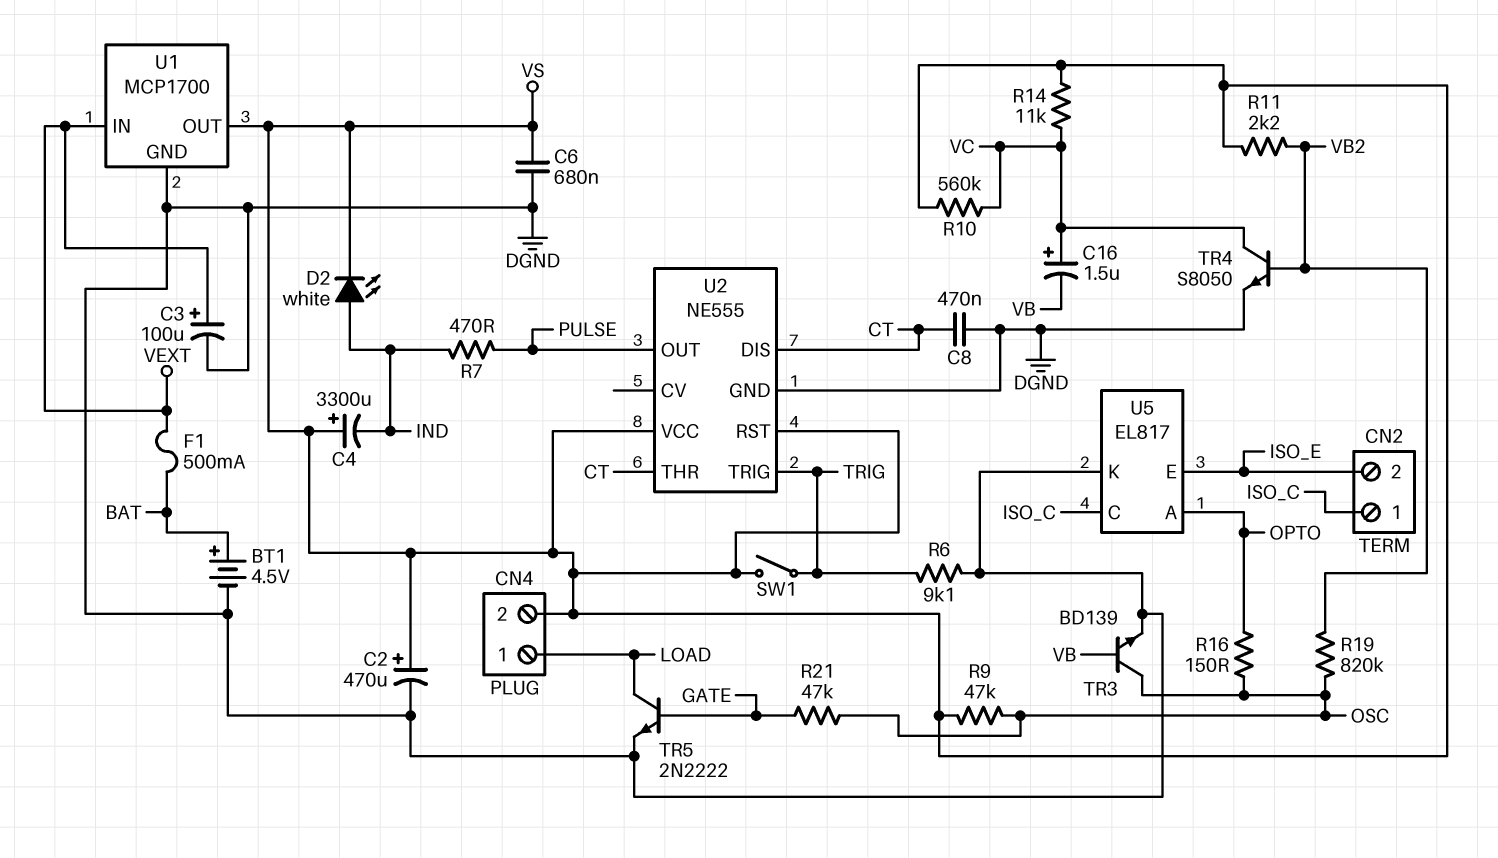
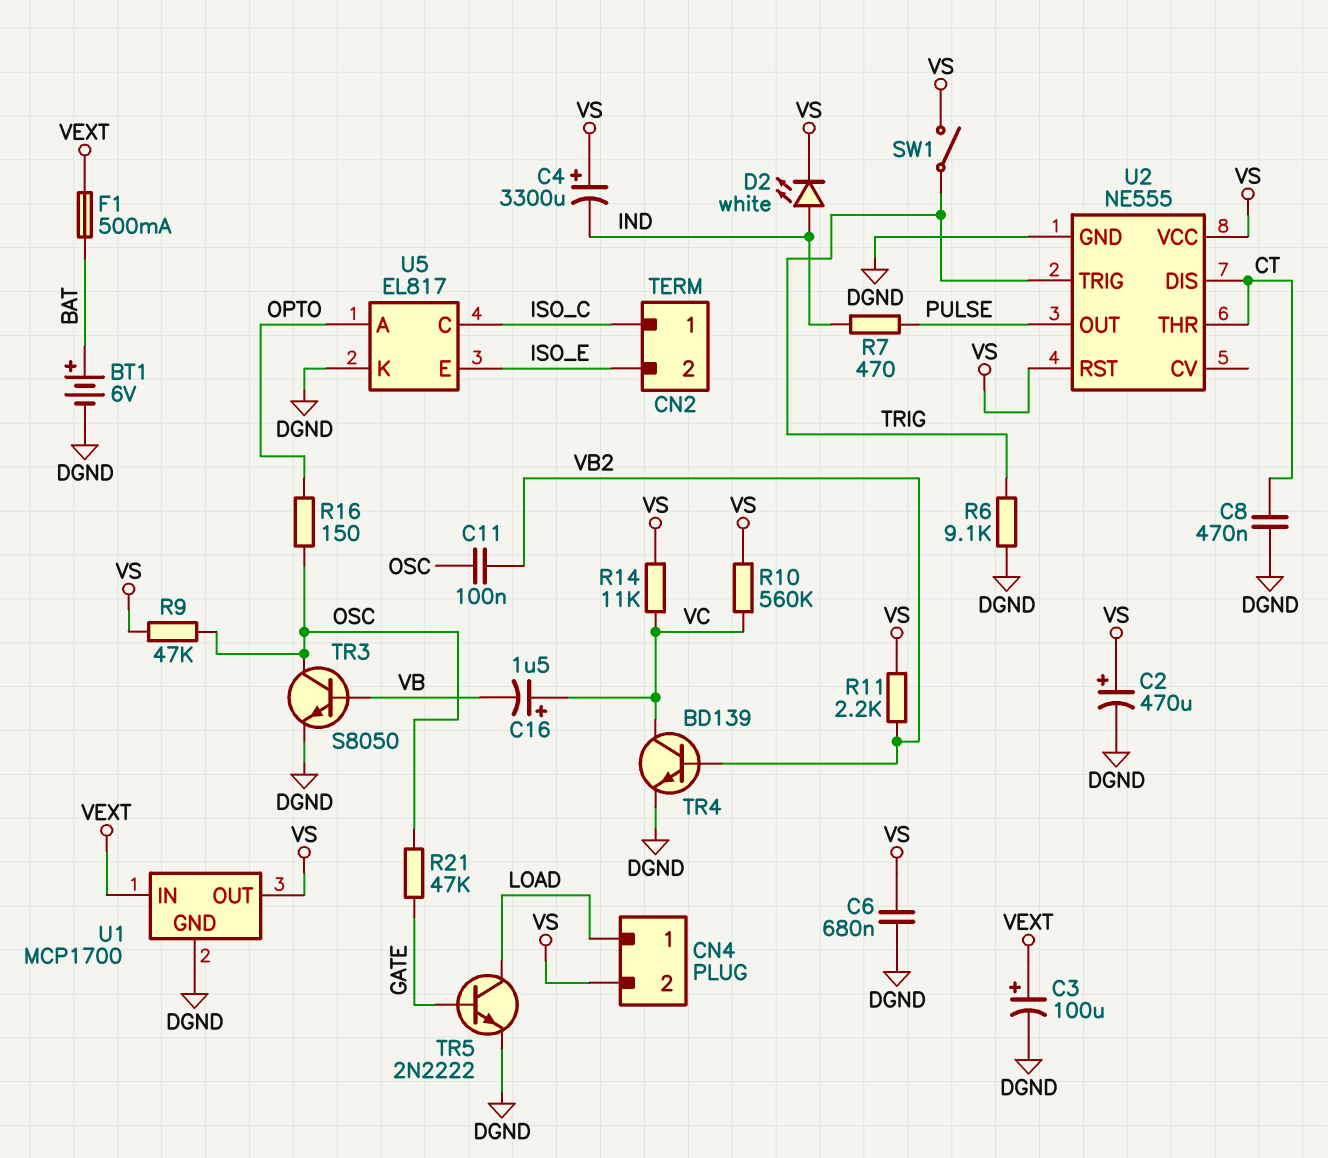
BT1: 4.5V (plus BAT, minus DGND) -> 6V (plus BAT, minus DGND)
C11: none -> 100nF (OSC, VB2)
R19: 820k (OSC, VB2) -> none
TR3: NPN BD139 (B VB, C OSC, E DGND) -> NPN S8050 (B VB, C OSC, E DGND)
TR4: NPN S8050 (B VB2, C VC, E DGND) -> NPN BD139 (B VB2, C VC, E DGND)

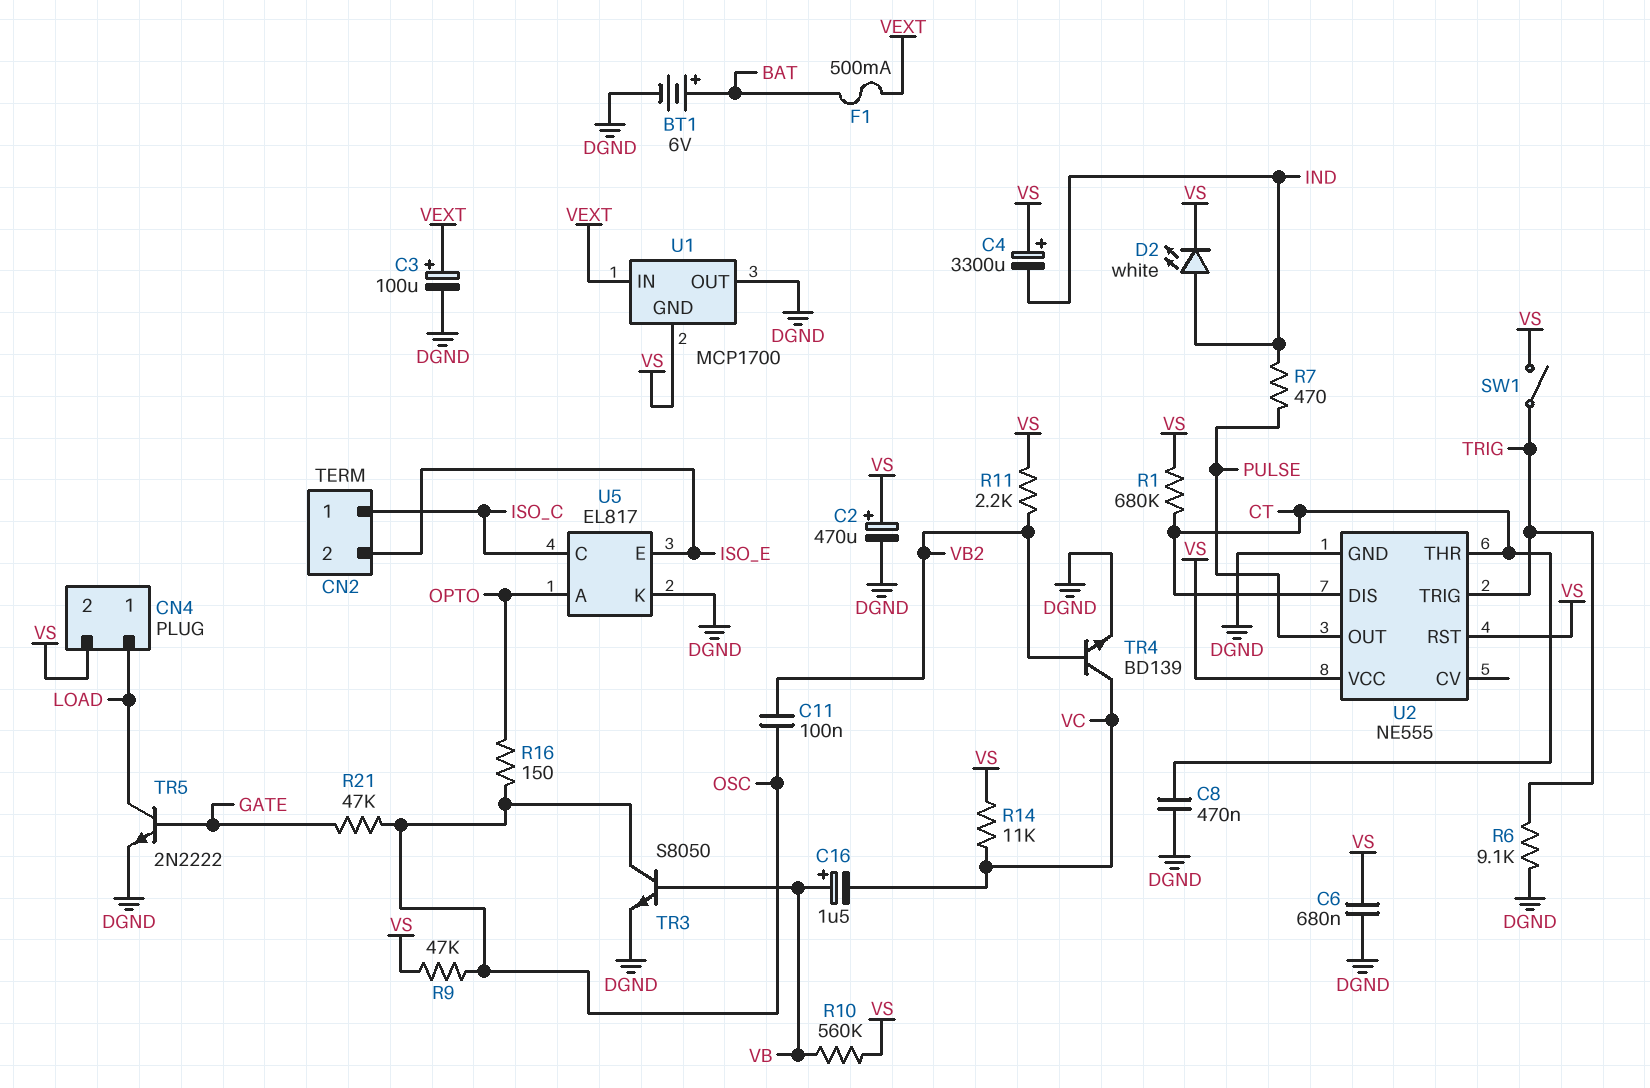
C16: 1.5uF (plus VC, minus VB) -> 1.5uF (plus VB, minus VC)
R1: none -> 680k (CT, VS)
R10: 560k (VC, VS) -> 560k (VB, VS)
U1 pin GND: DGND -> VS
U1 pin OUT: VS -> DGND

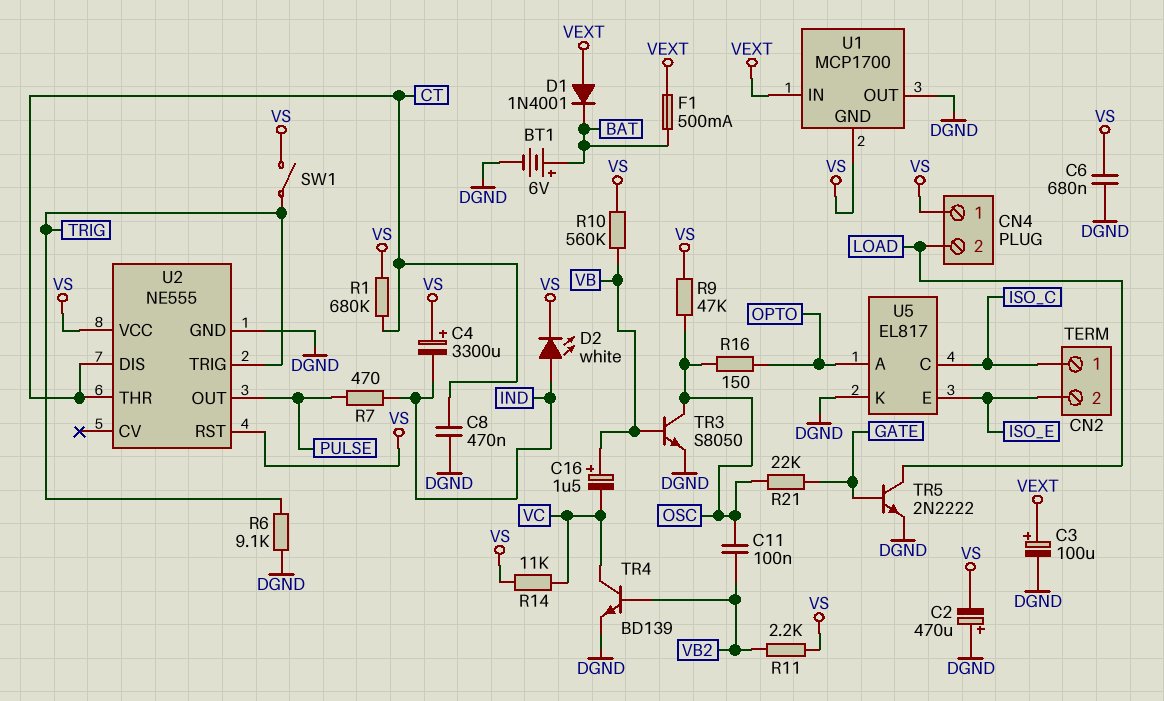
C2: 470uF (plus VS, minus DGND) -> 470uF (plus DGND, minus VS)
CN4 pin 1: LOAD -> VS
CN4 pin 2: VS -> LOAD
D1: none -> diode 1N4001 (A VEXT, K BAT)
R21: 47k (GATE, OSC) -> 22k (GATE, OSC)

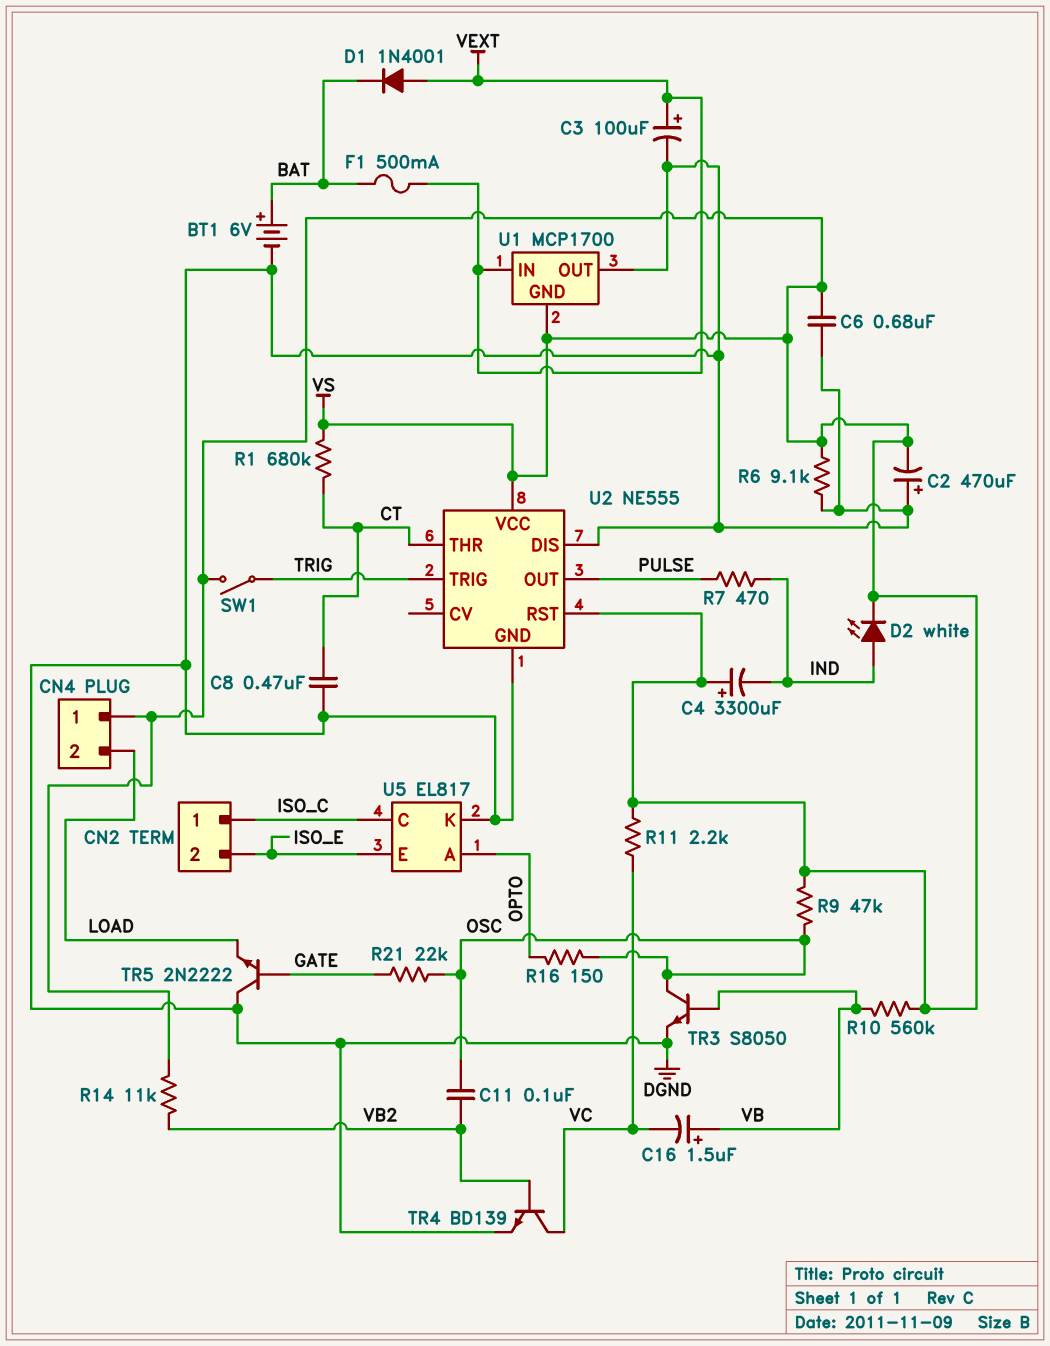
R6: 9.1k (DGND, TRIG) -> 9.1k (DGND, VS)
R11: 2.2k (VB2, VS) -> 2.2k (VC, VS)
R14: 11k (VC, VS) -> 11k (VB2, VS)
TR5: NPN 2N2222 (B GATE, C LOAD, E DGND) -> NPN 2N2222 (B GATE, C DGND, E LOAD)
U2 pin DIS: CT -> DGND

